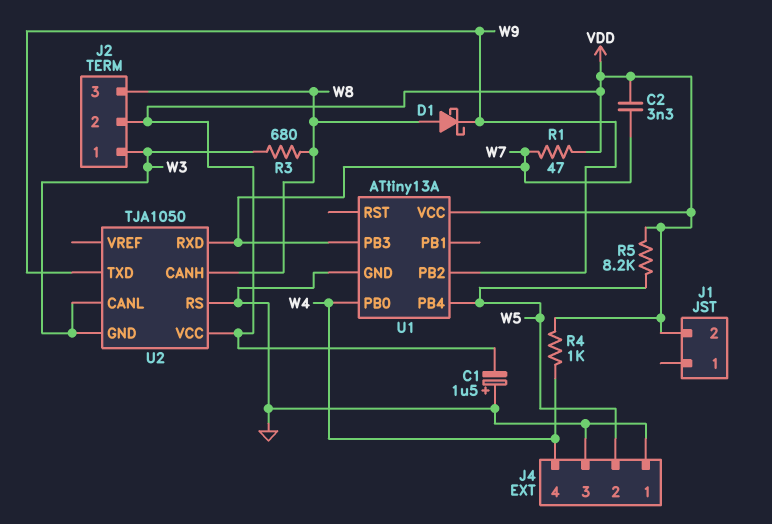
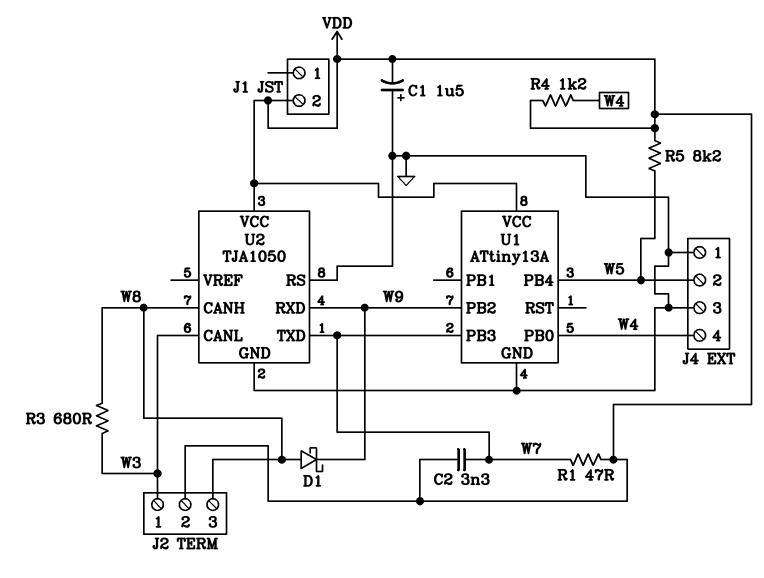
R4: 1k (VDD, W4) -> 1.2k (VDD, W4)
U2 pin GND: W3 -> GND
U2 pin RXD: W7 -> W9
U2 pin TXD: W9 -> W7

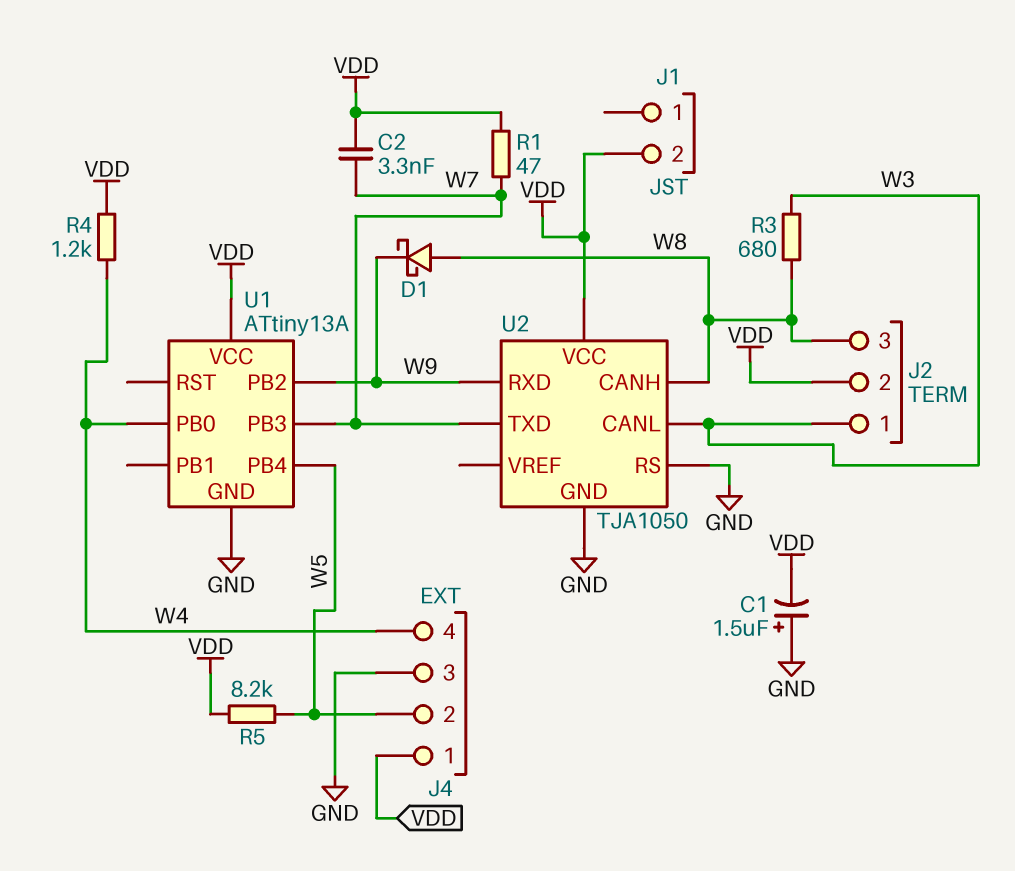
J4 pin 1: GND -> VDD

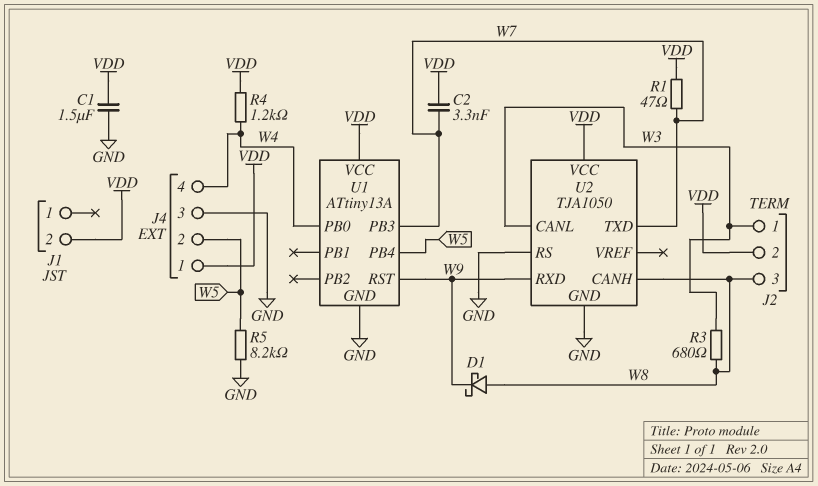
C1: 1.5uF (plus GND, minus VDD) -> 1.5uF (GND, VDD)
R5: 8.2k (VDD, W5) -> 8.2k (GND, W5)
U1 pin PB2: W9 -> none
U1 pin RST: none -> W9

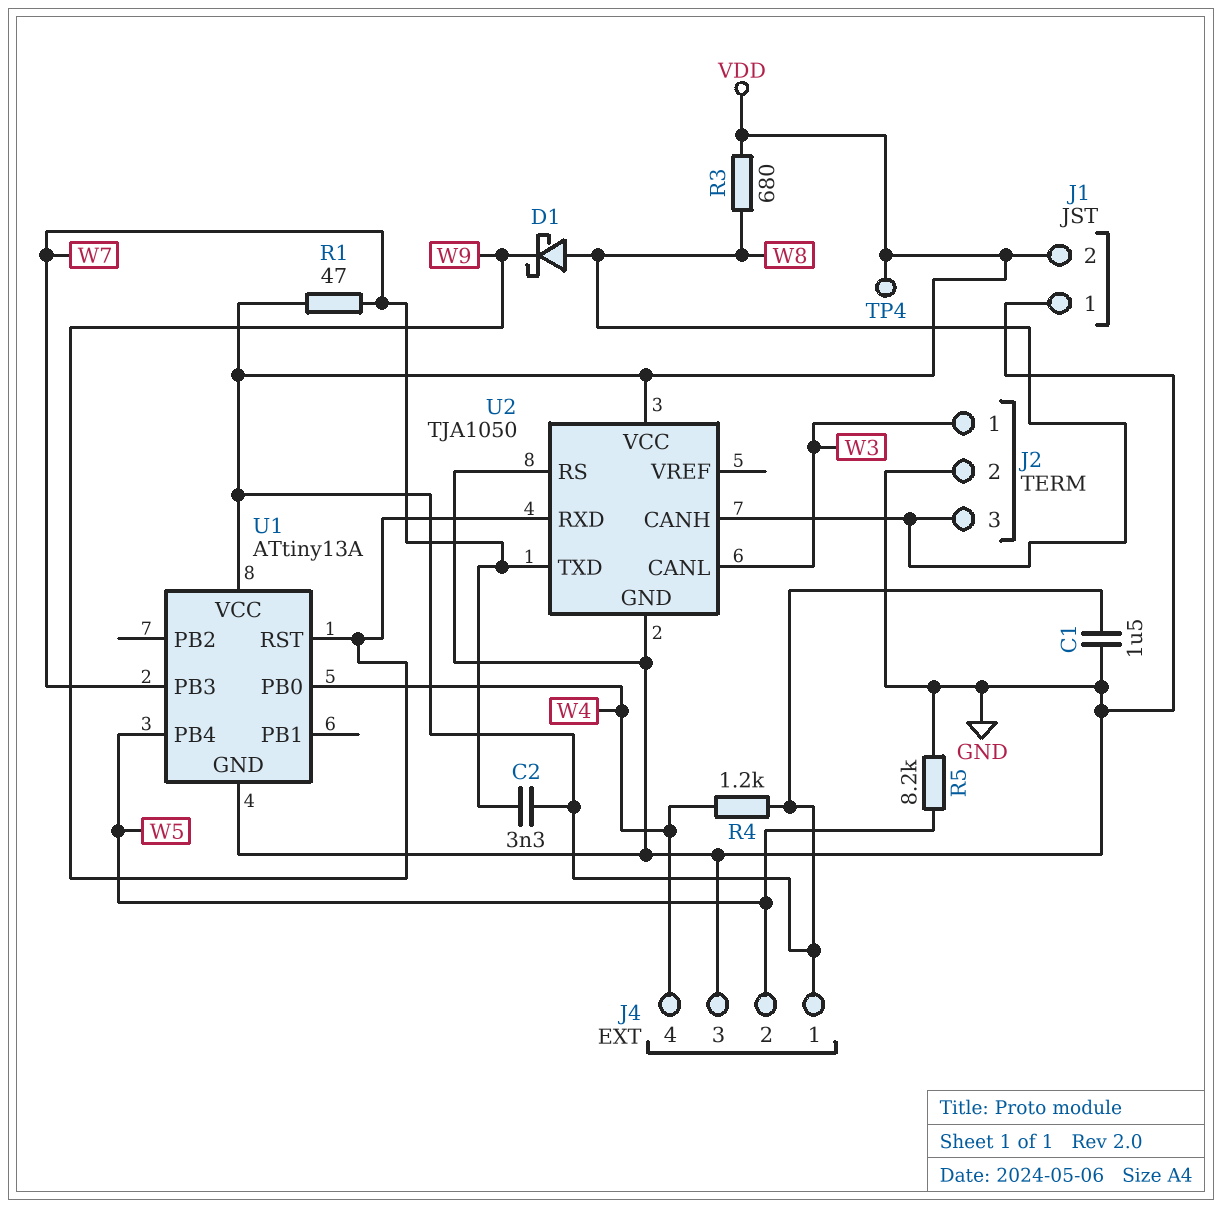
J1 pin 1: none -> GND
J2 pin 2: VDD -> GND
R3: 680 (W3, W8) -> 680 (VDD, W8)
TP4: none -> test point (VDD)

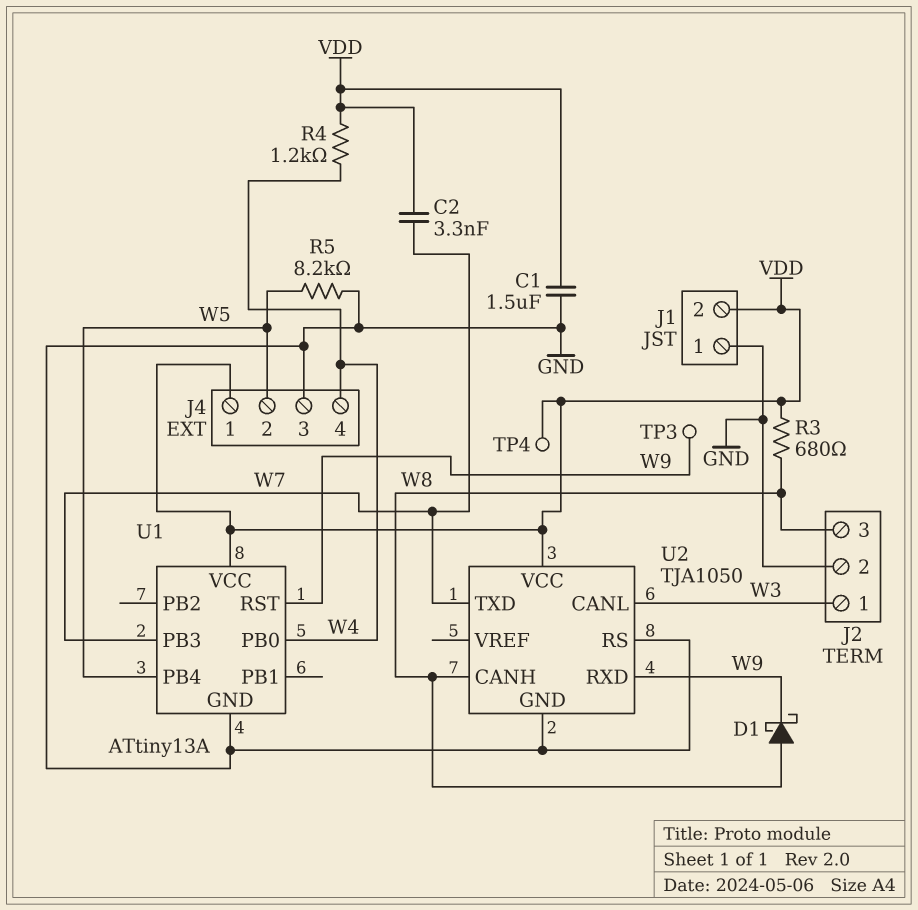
R1: 47 (VDD, W7) -> none
TP3: none -> test point (W9)

